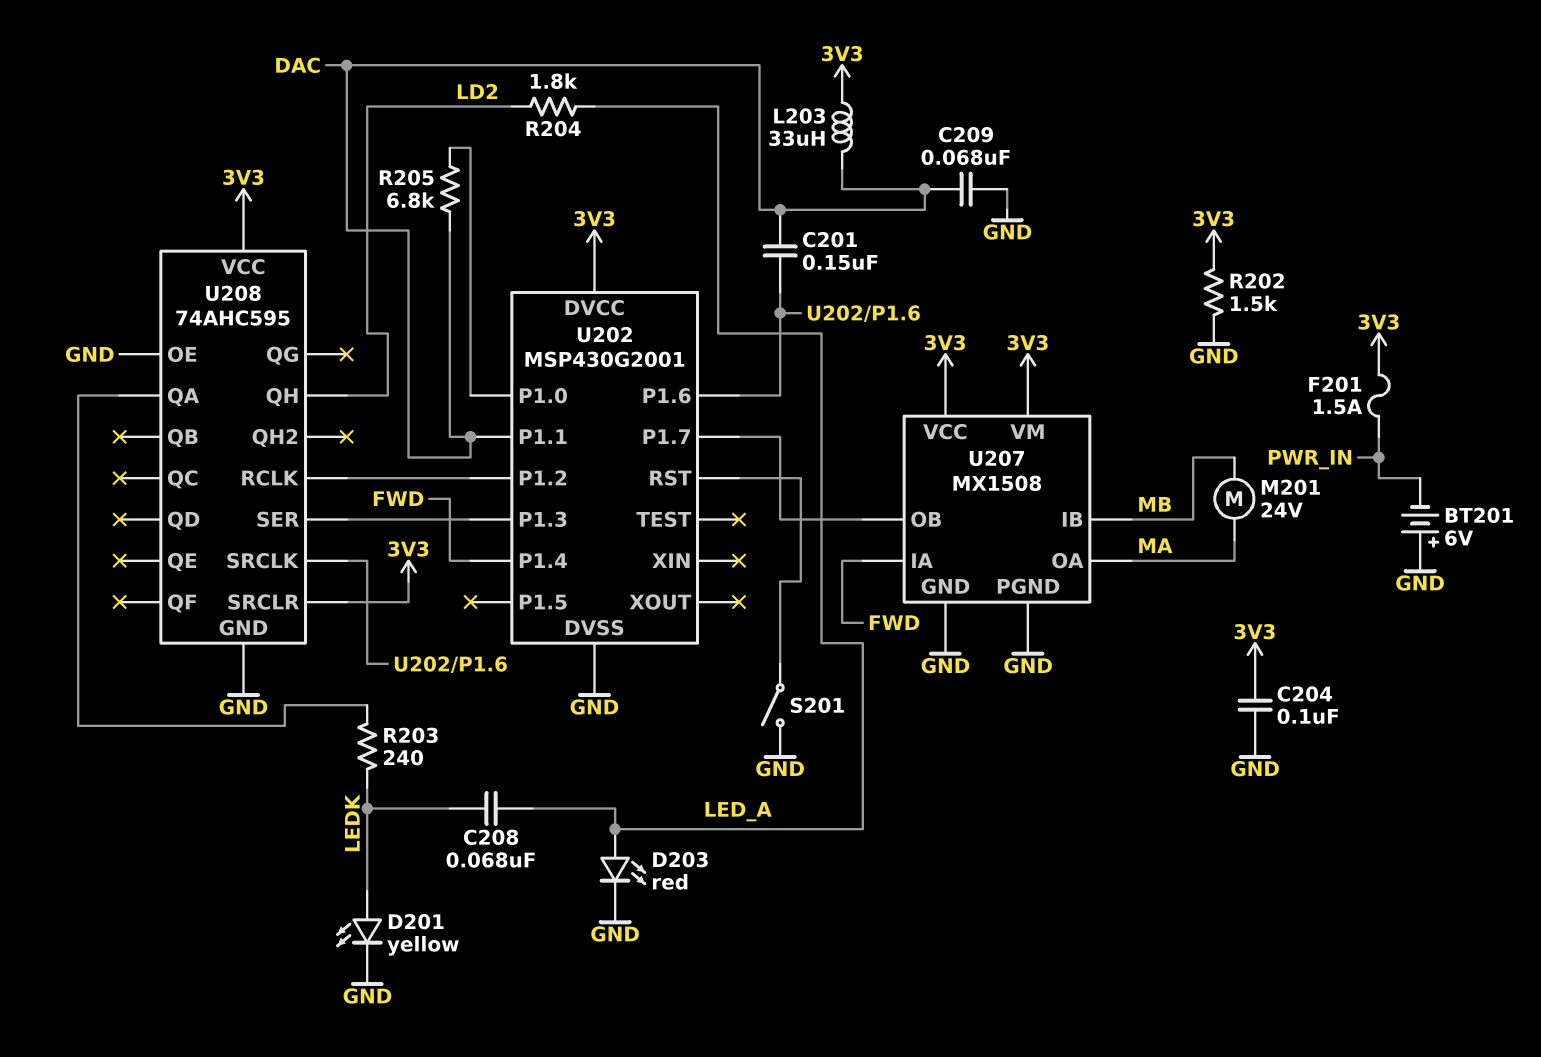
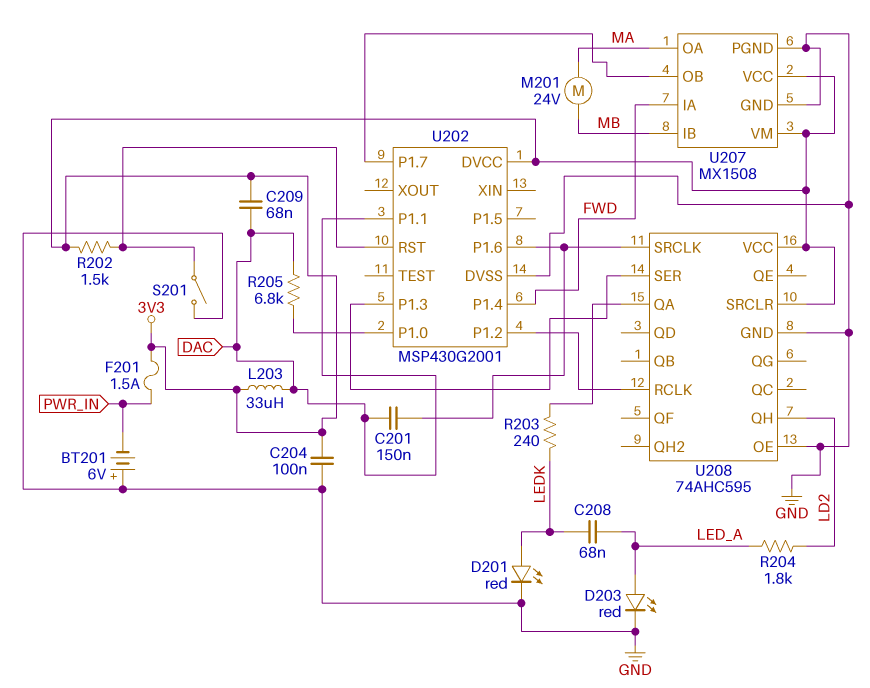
C209: 68nF (DAC, GND) -> 68nF (3V3, DAC)
D201: LED yellow (A LEDK, K GND) -> LED red (A LEDK, K GND)
R202: 1.5k (3V3, GND) -> 1.5k (3V3, U202/RST)

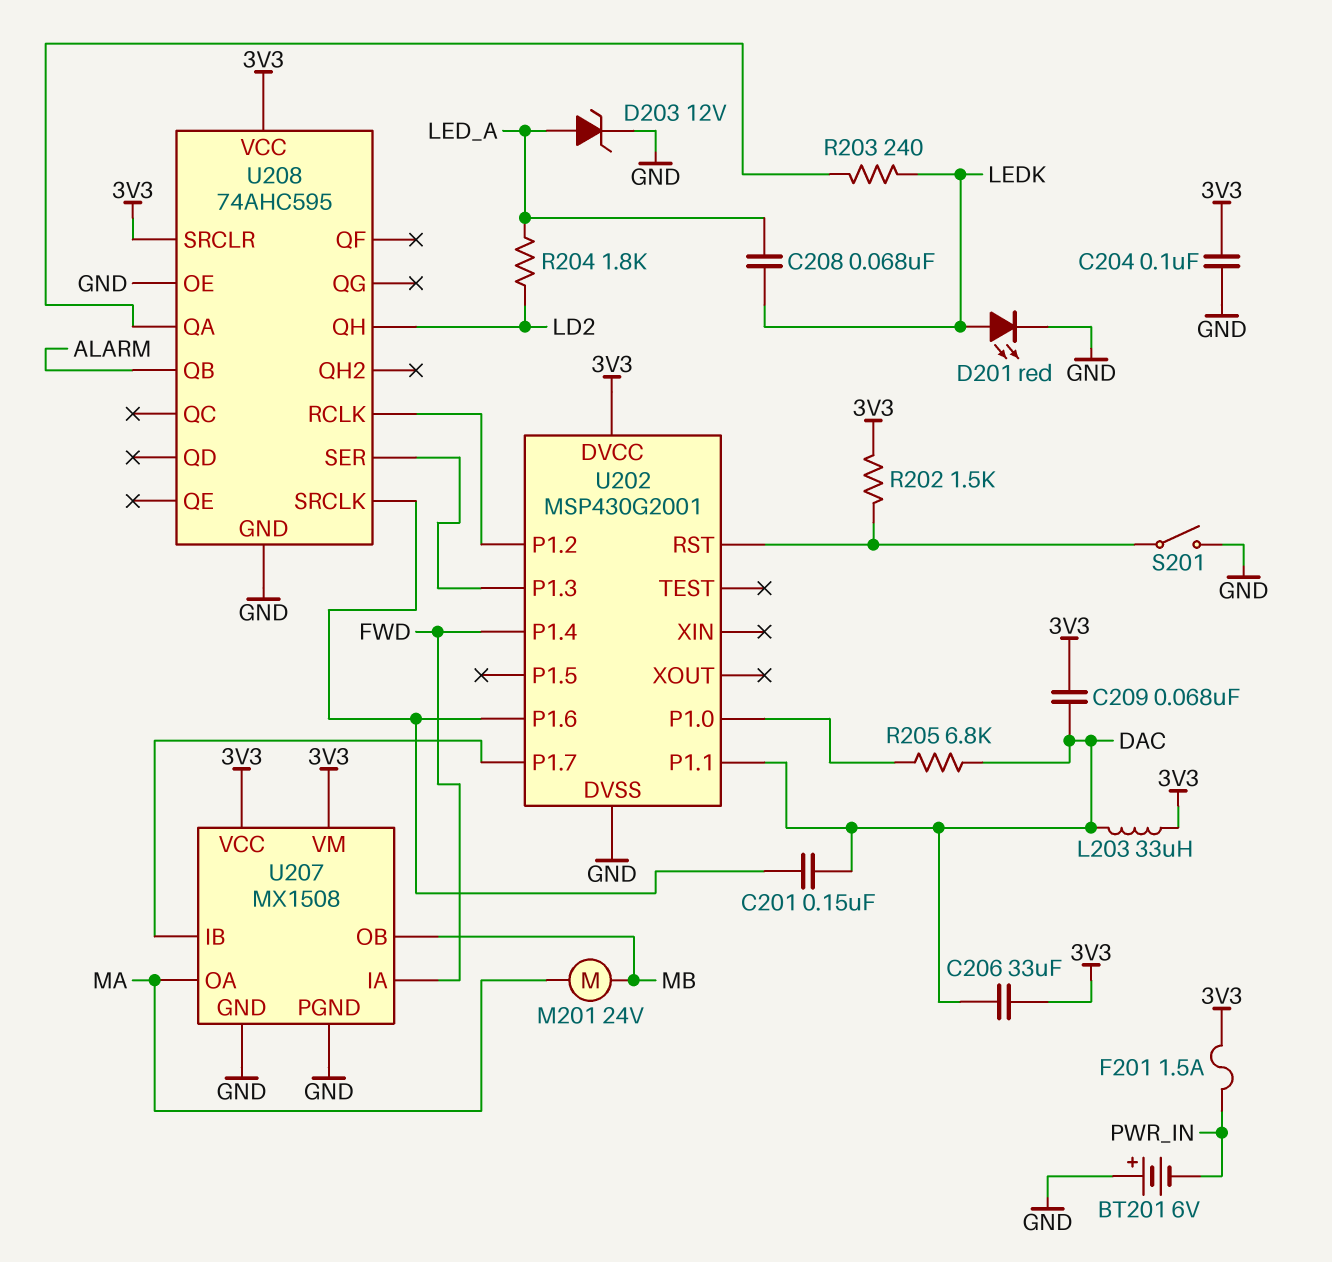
C206: none -> 33uF (3V3, DAC)
D203: LED red (A LED_A, K GND) -> zener 12V (A LED_A, K GND)
U207 pin IB: MB -> U202/P1.7
U207 pin OB: U202/P1.7 -> MB
U208 pin QB: none -> ALARM

